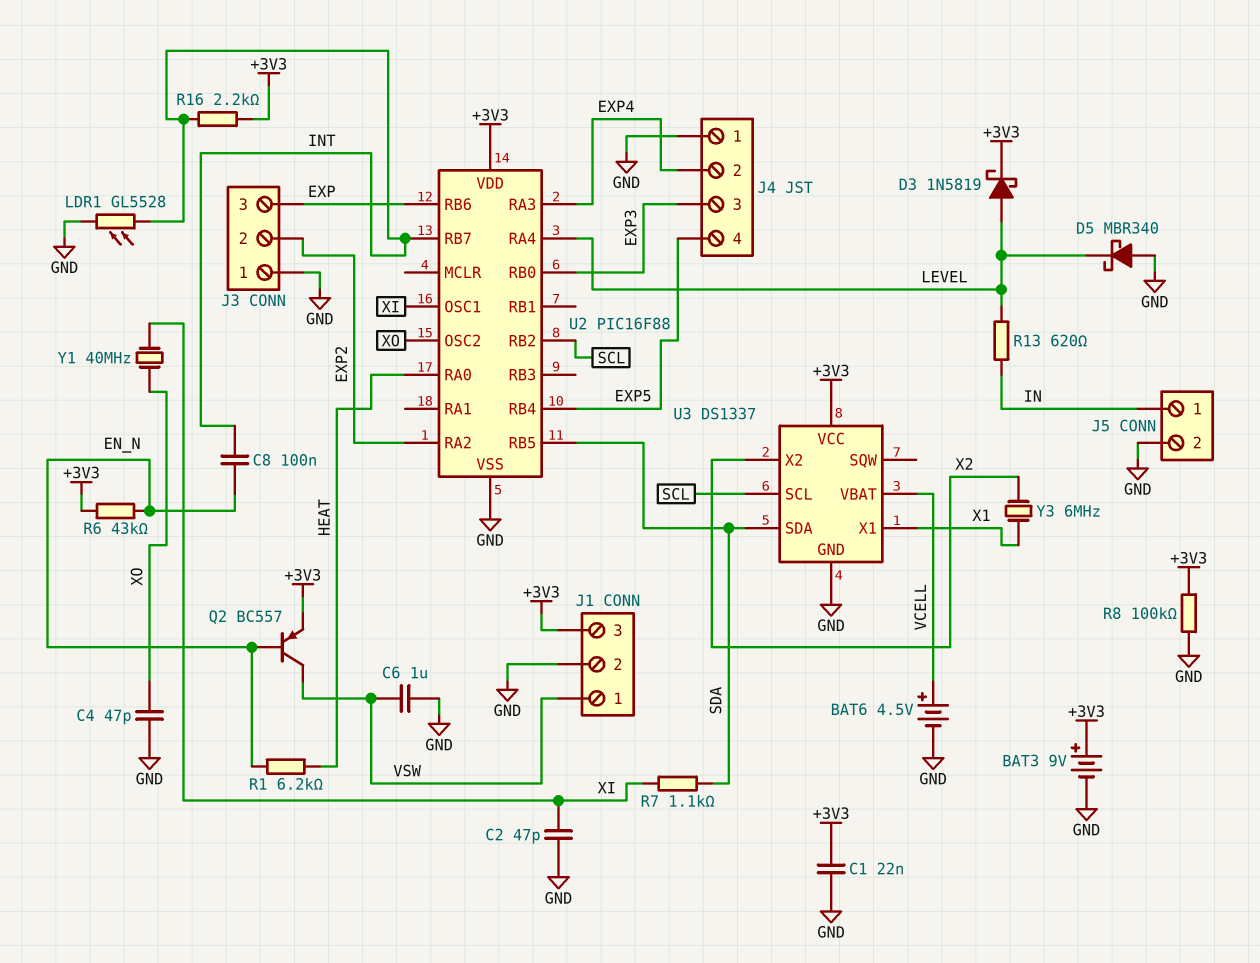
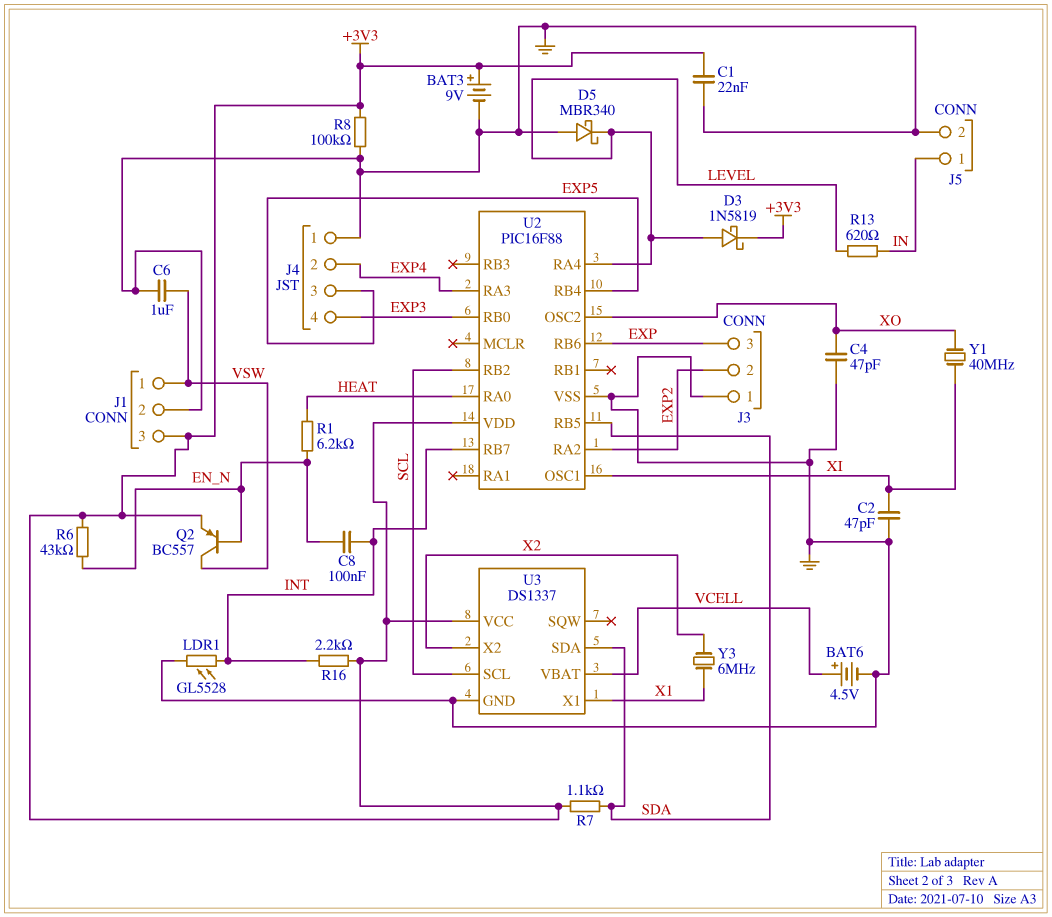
J4 pin 3: EXP3 -> EXP5
J4 pin 4: EXP5 -> EXP3
R7: 1.1k (SDA, XI) -> 1.1k (+3V3, SDA)

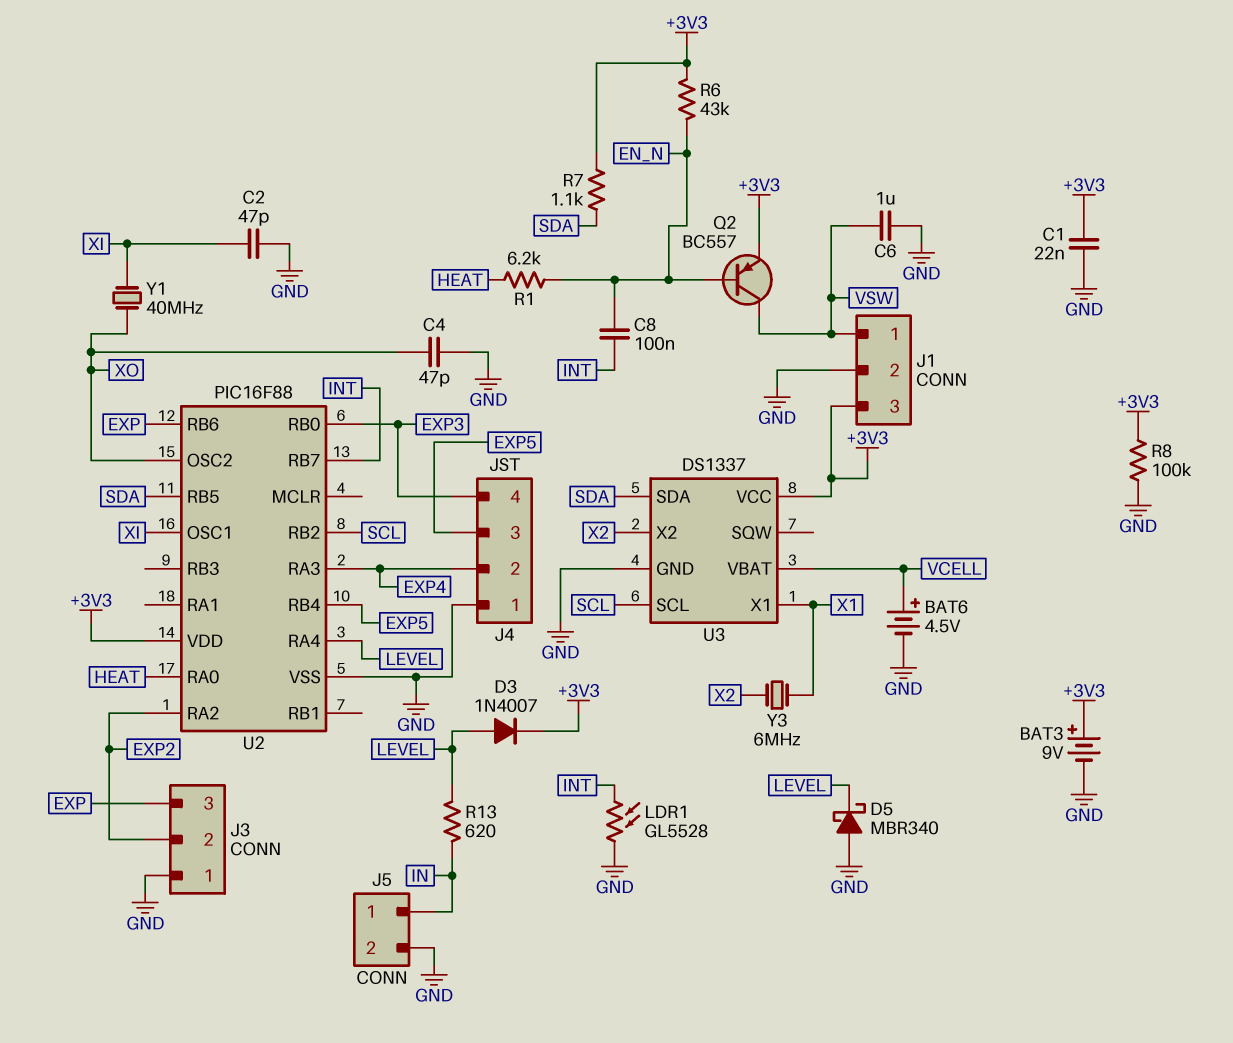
D3: schottky 1N5819 (A LEVEL, K +3V3) -> diode 1N4007 (A LEVEL, K +3V3)
R16: 2.2k (+3V3, INT) -> none

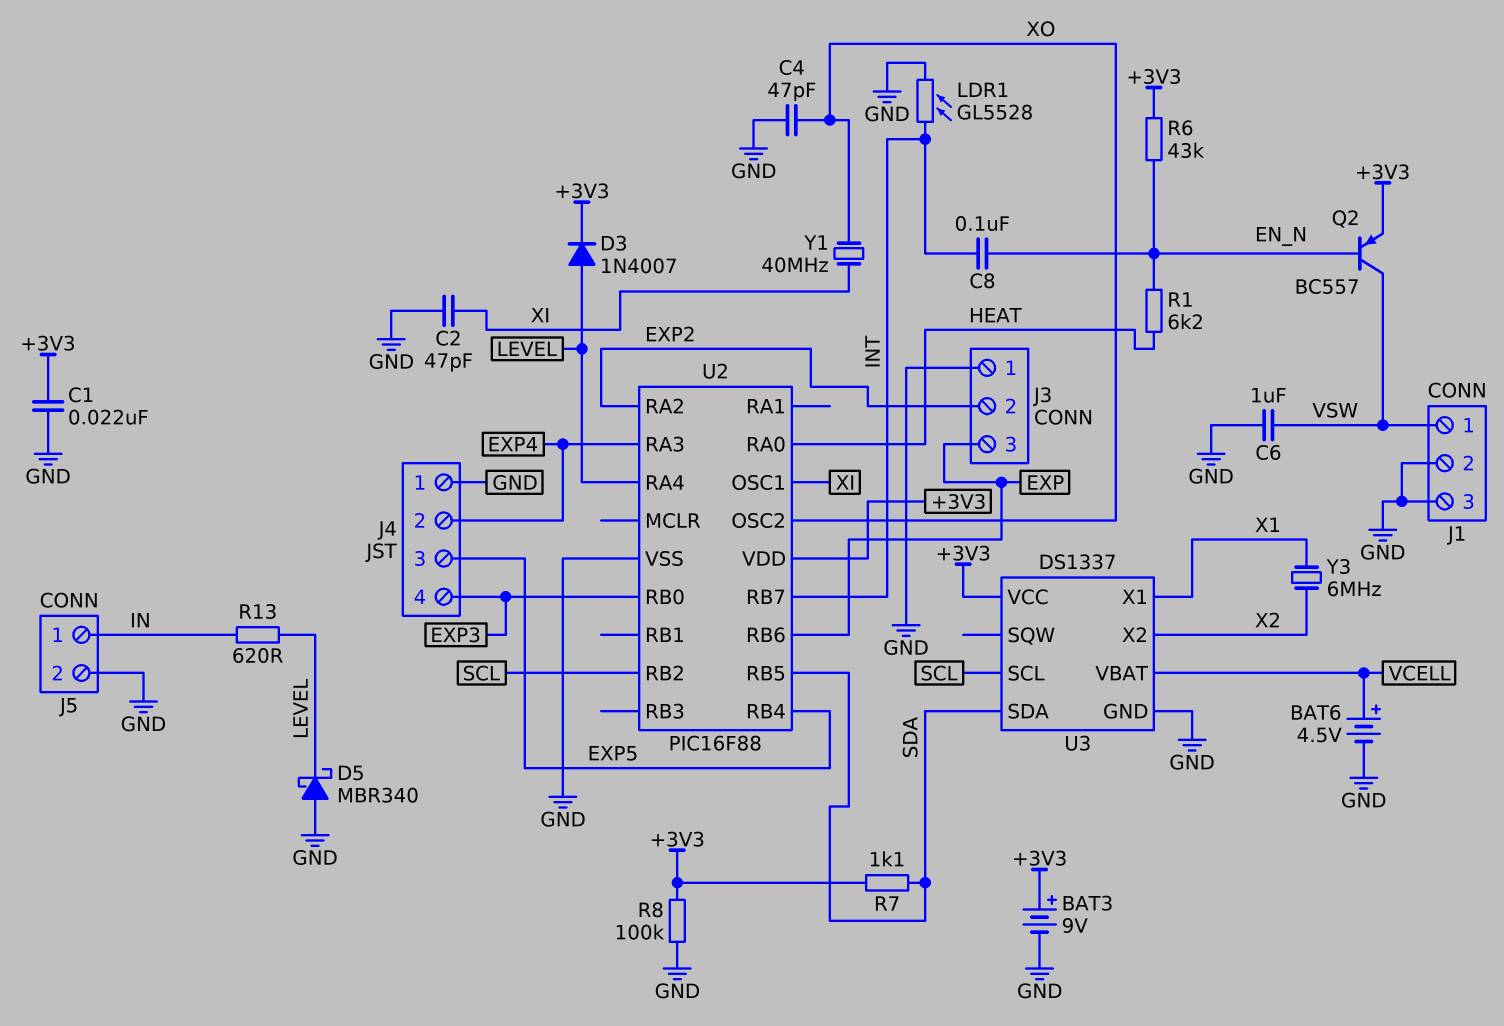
J1 pin 3: +3V3 -> GND

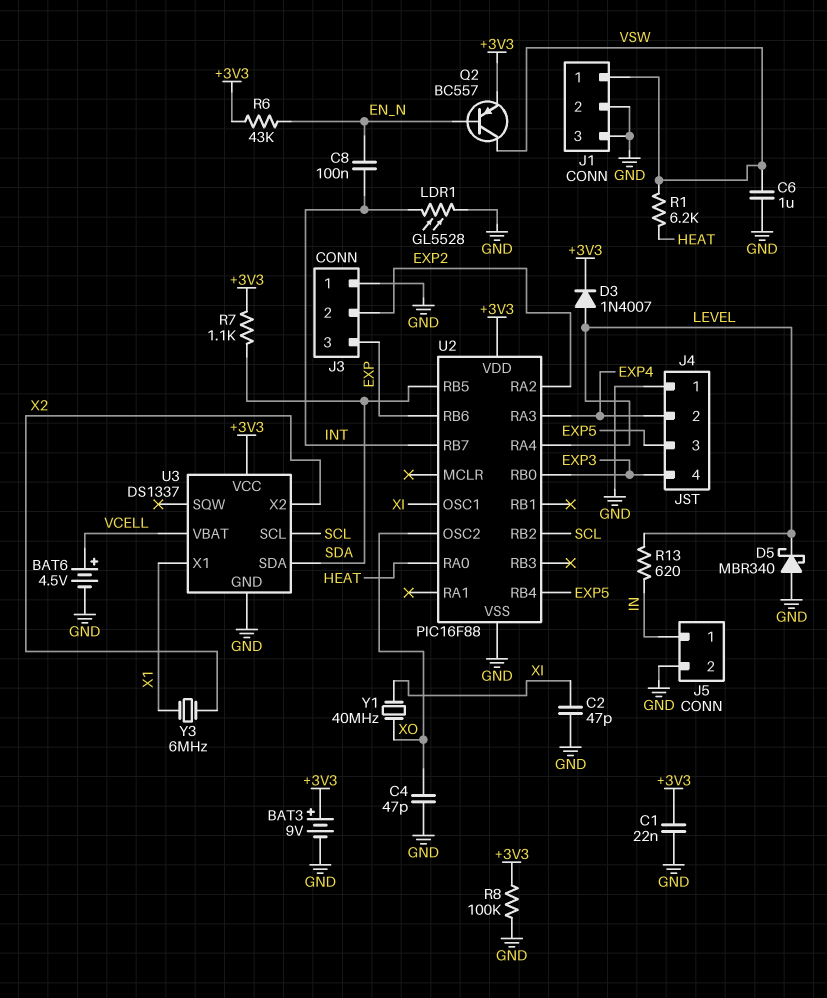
R1: 6.2k (EN_N, HEAT) -> 6.2k (HEAT, VSW)

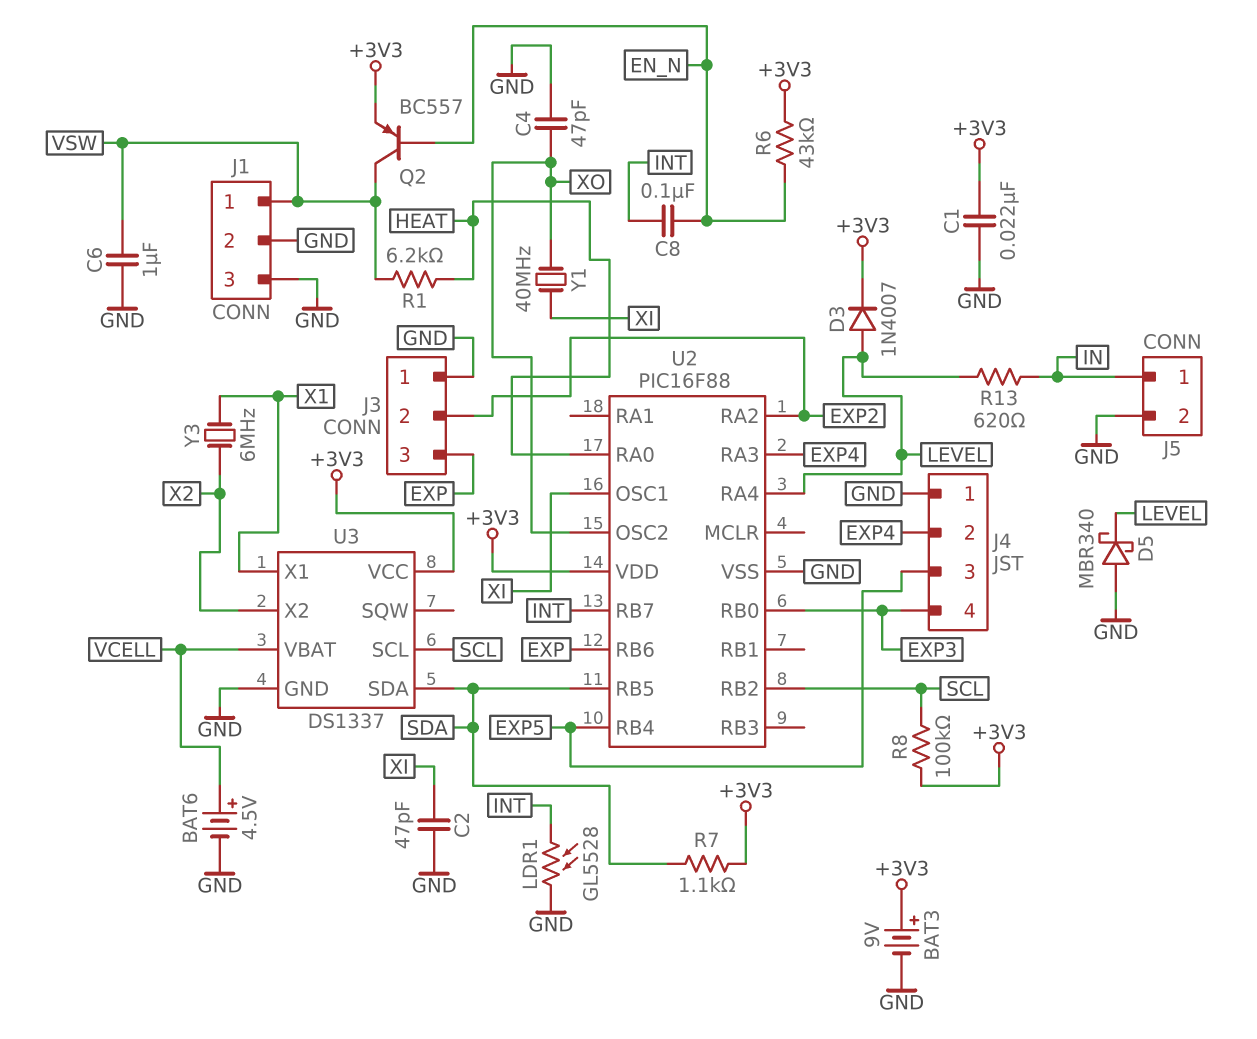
R8: 100k (+3V3, GND) -> 100k (+3V3, SCL)

